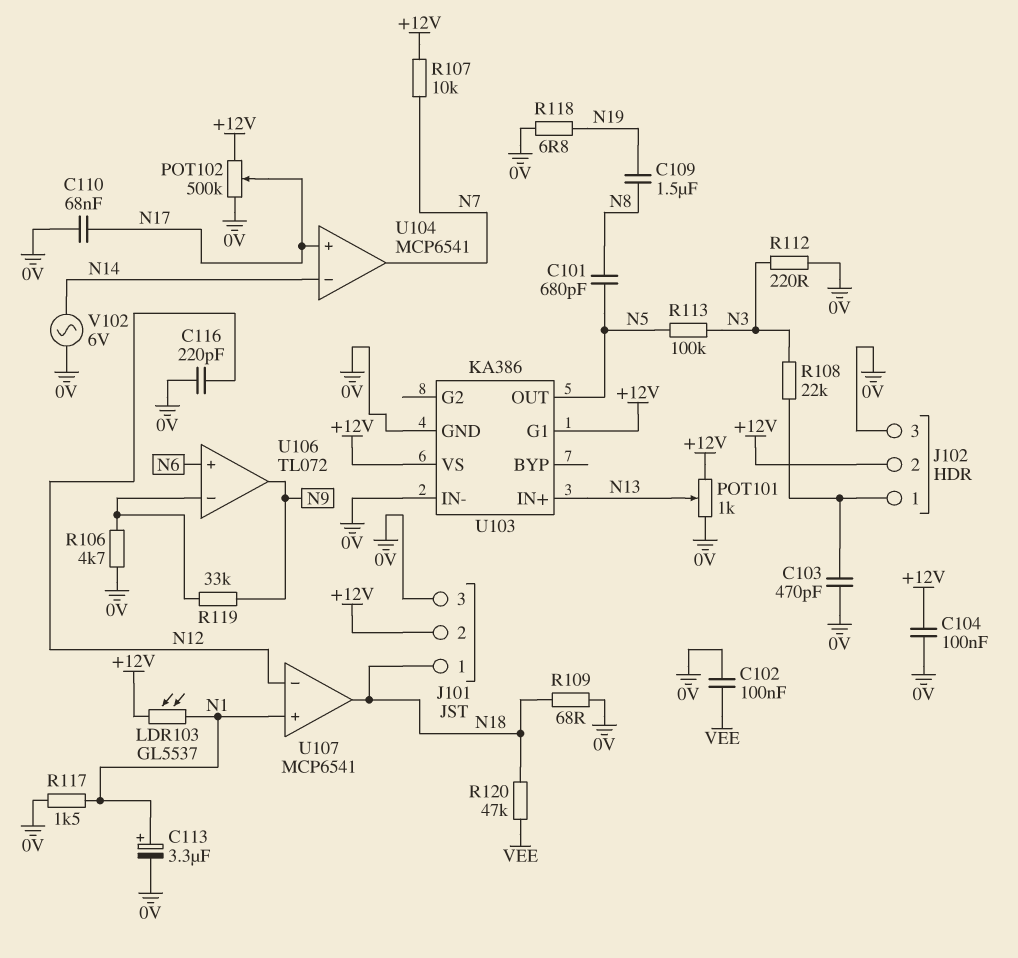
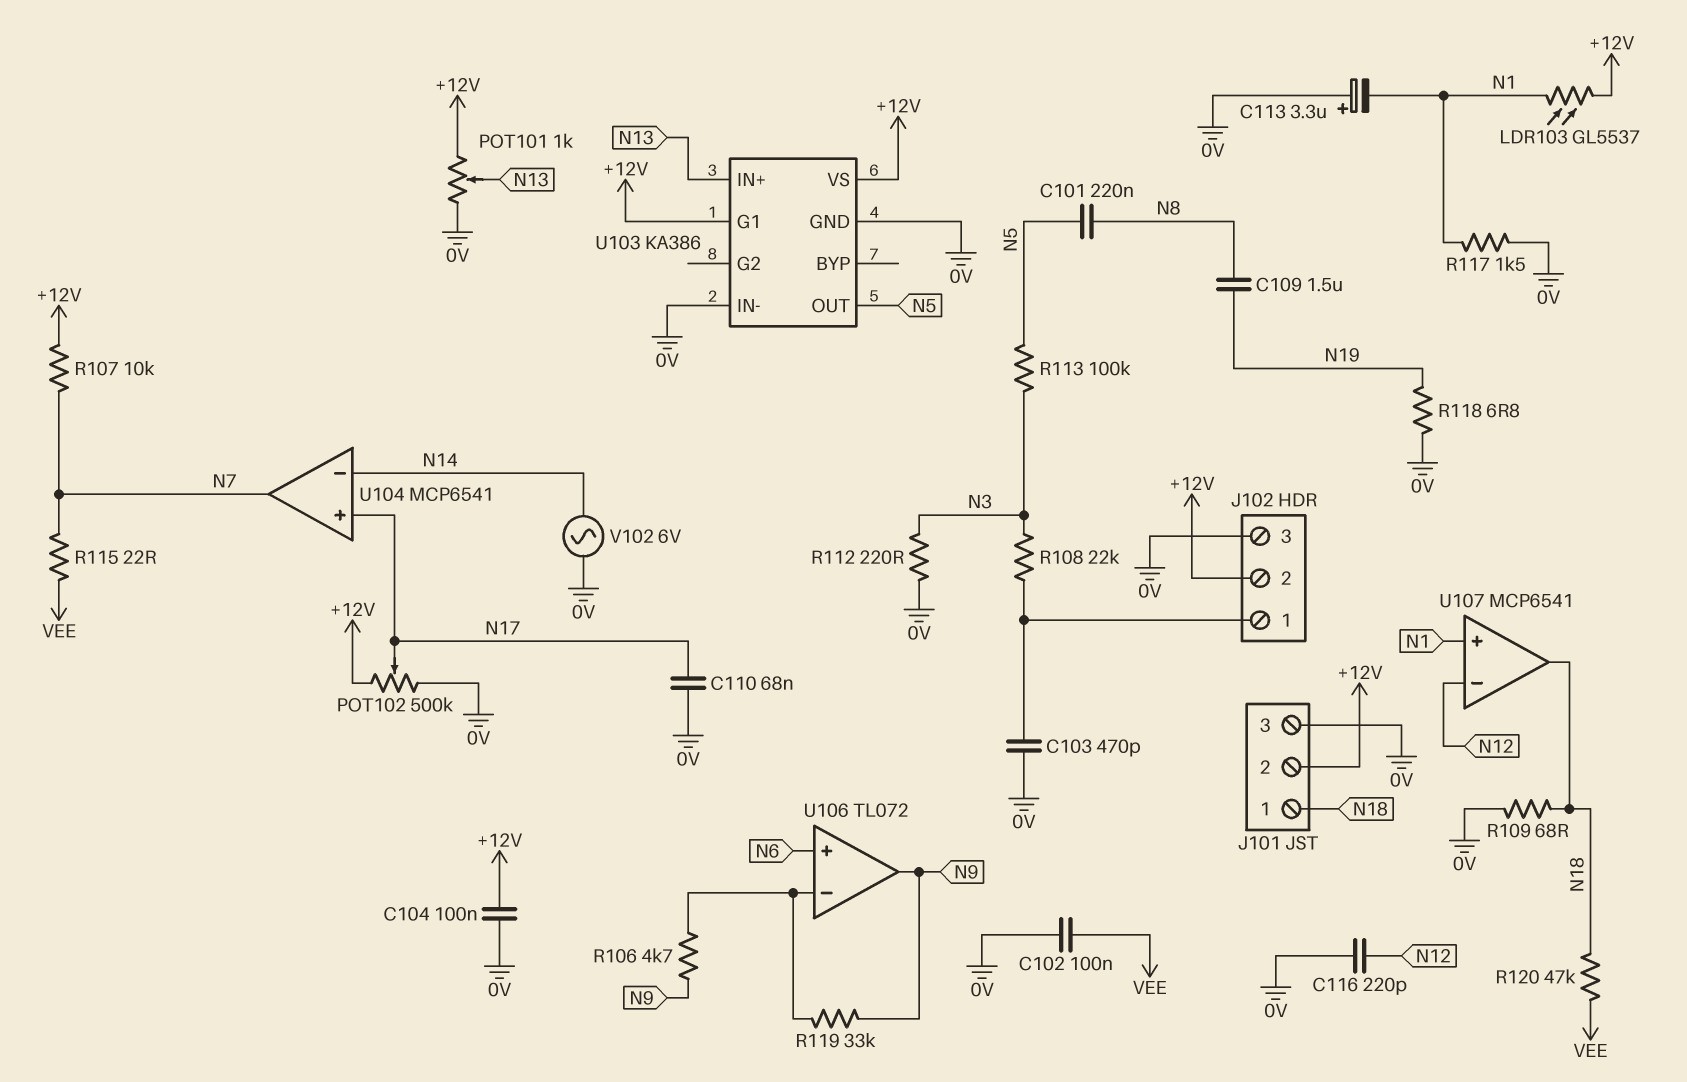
C101: 680pF (N5, N8) -> 220nF (N5, N8)
C113: 3.3uF (plus N1, minus 0V) -> 3.3uF (plus 0V, minus N1)
R106: 4.7k (0V, U106/in-) -> 4.7k (N9, U106/in-)
R115: none -> 22 (N7, VEE)

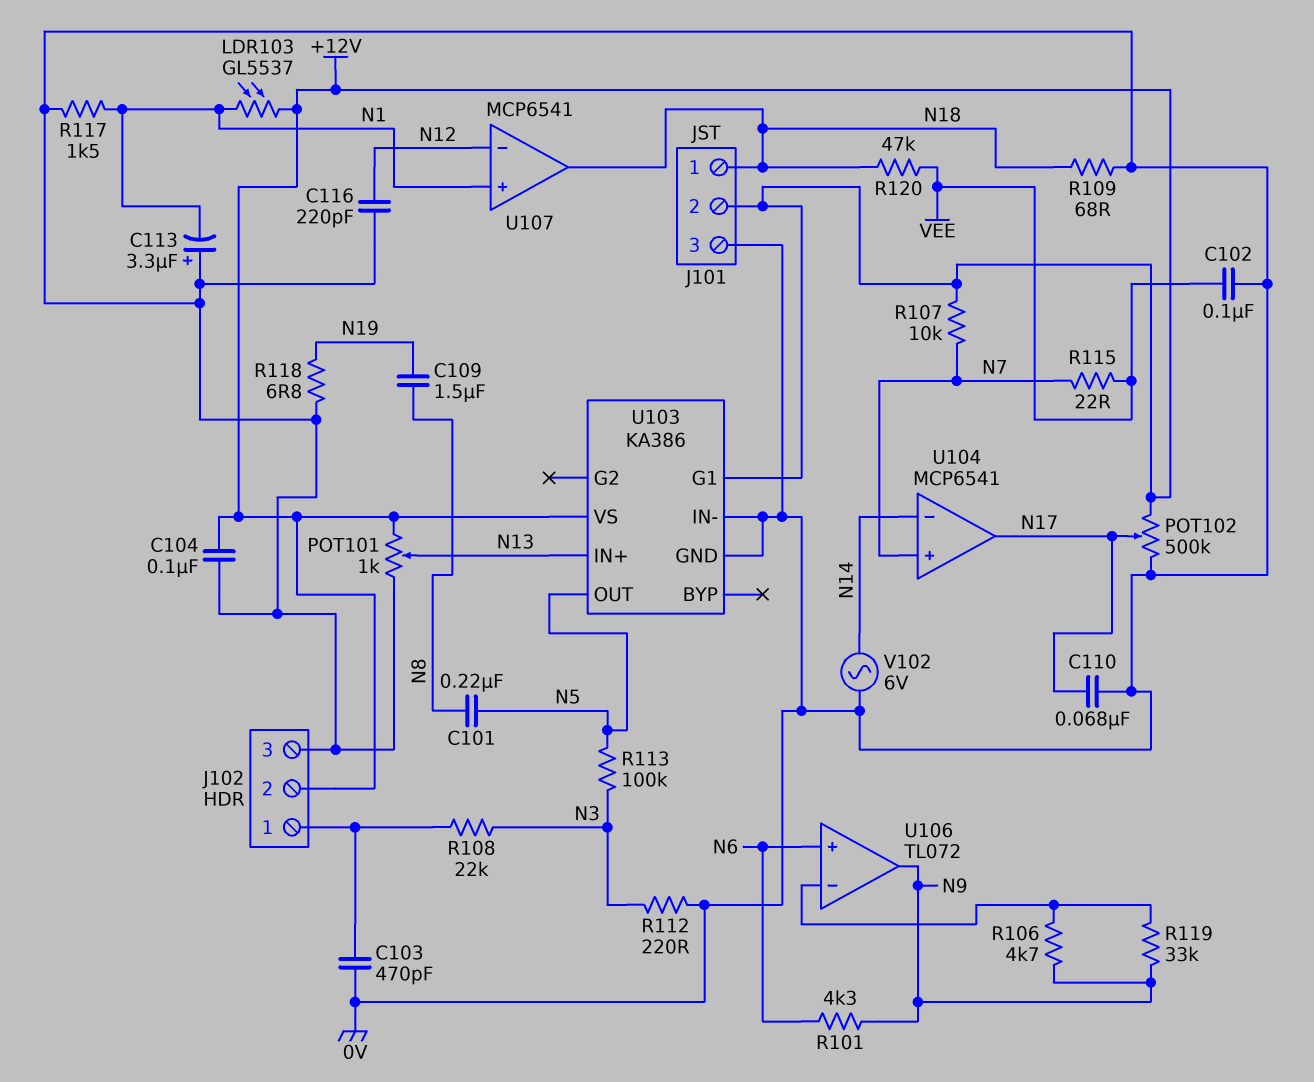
R101: none -> 4.3k (N6, N9)
U104 pin in+: N17 -> N7
U104 pin out: N7 -> N17

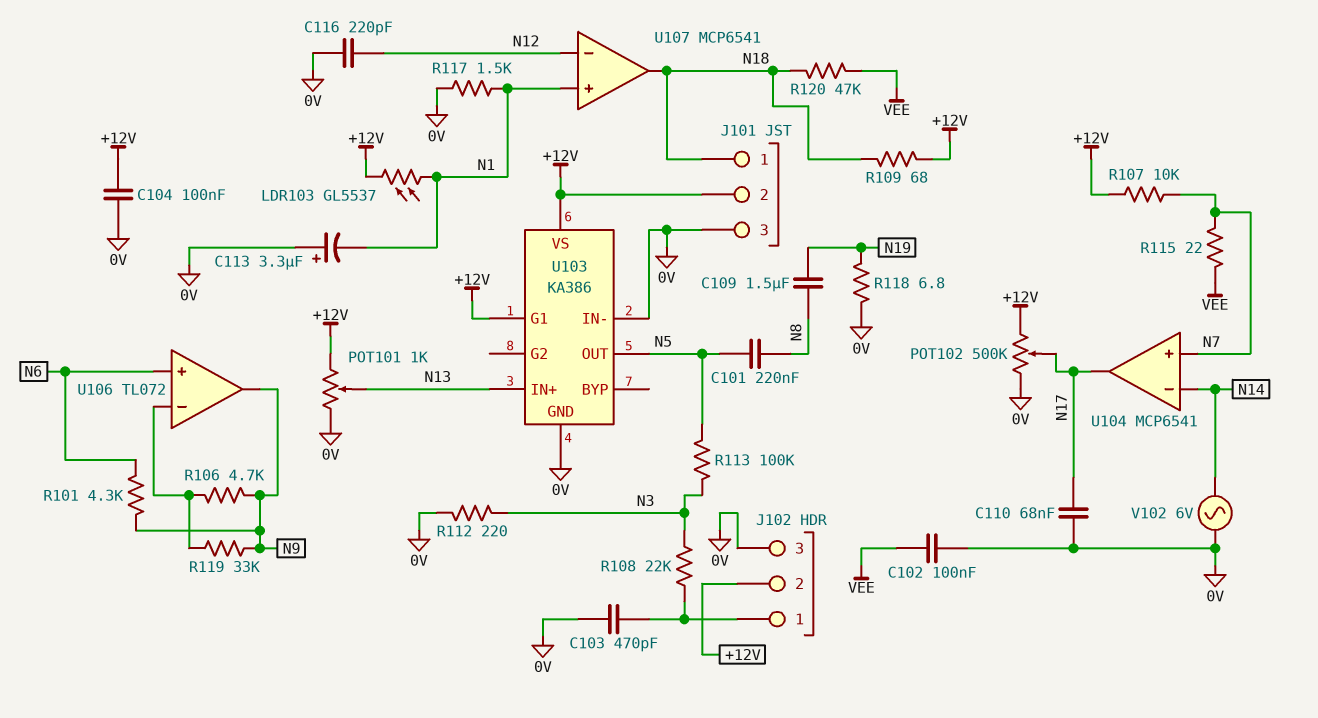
R109: 68 (0V, N18) -> 68 (+12V, N18)

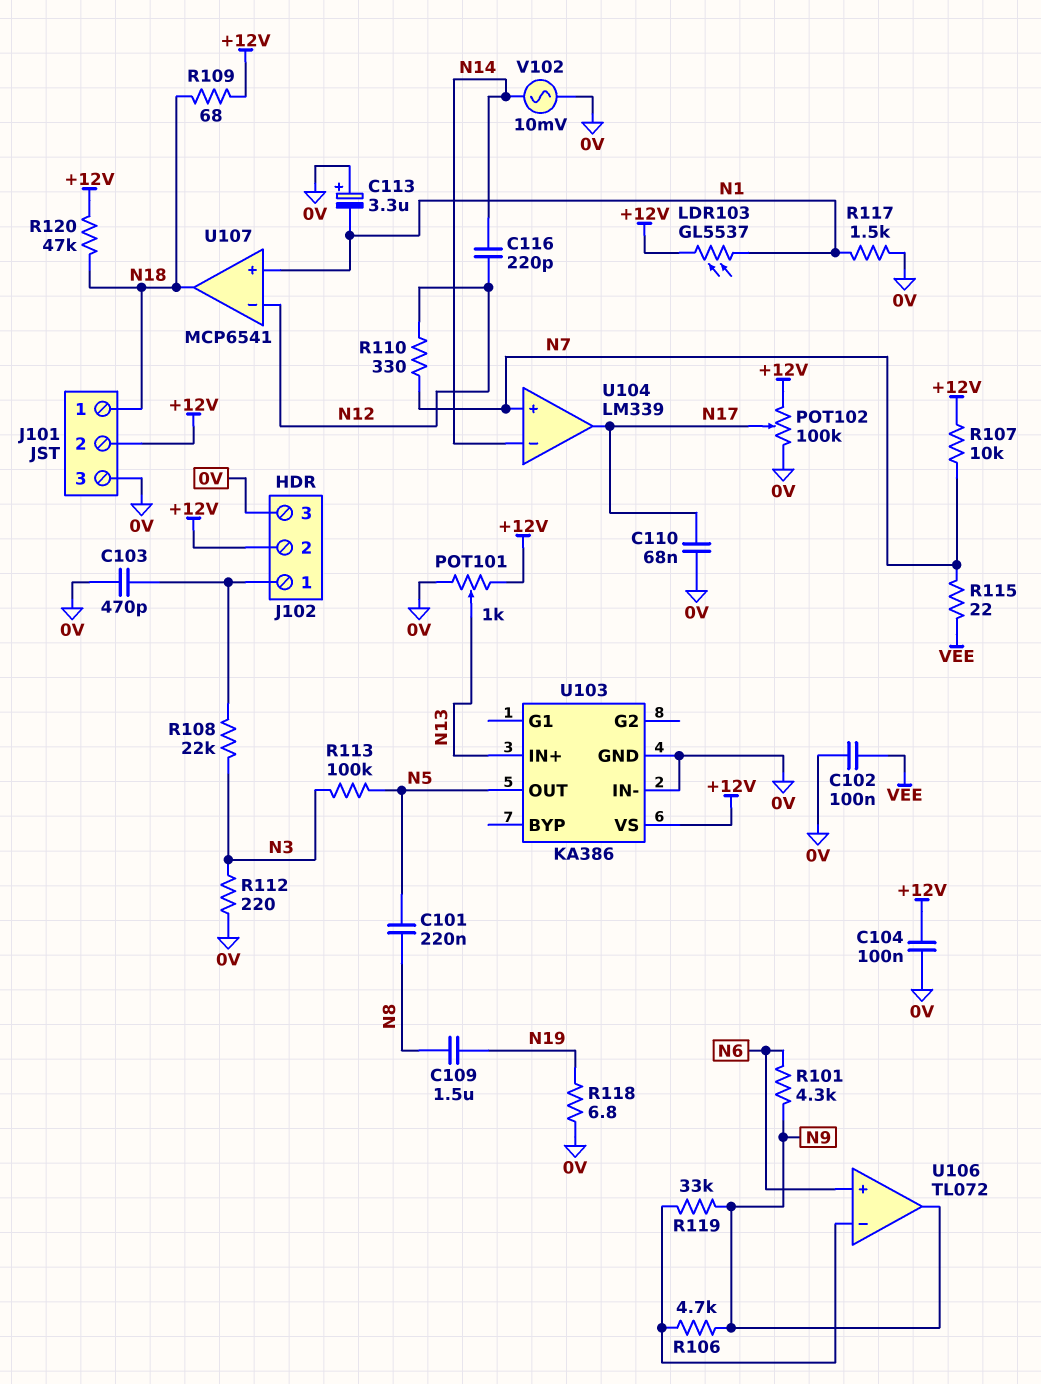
C116: 220pF (0V, N12) -> 220pF (N12, N14)
POT102: 500k (+12V, 0V, wiper N17) -> 100k (+12V, 0V, wiper N17)
R110: none -> 330 (N7, N12)
R120: 47k (N18, VEE) -> 47k (+12V, N18)
U103 pin G1: +12V -> none
U104: MCP6541 -> LM339
V102: AC 6V (0V, N14) -> AC 10mV (0V, N14)

